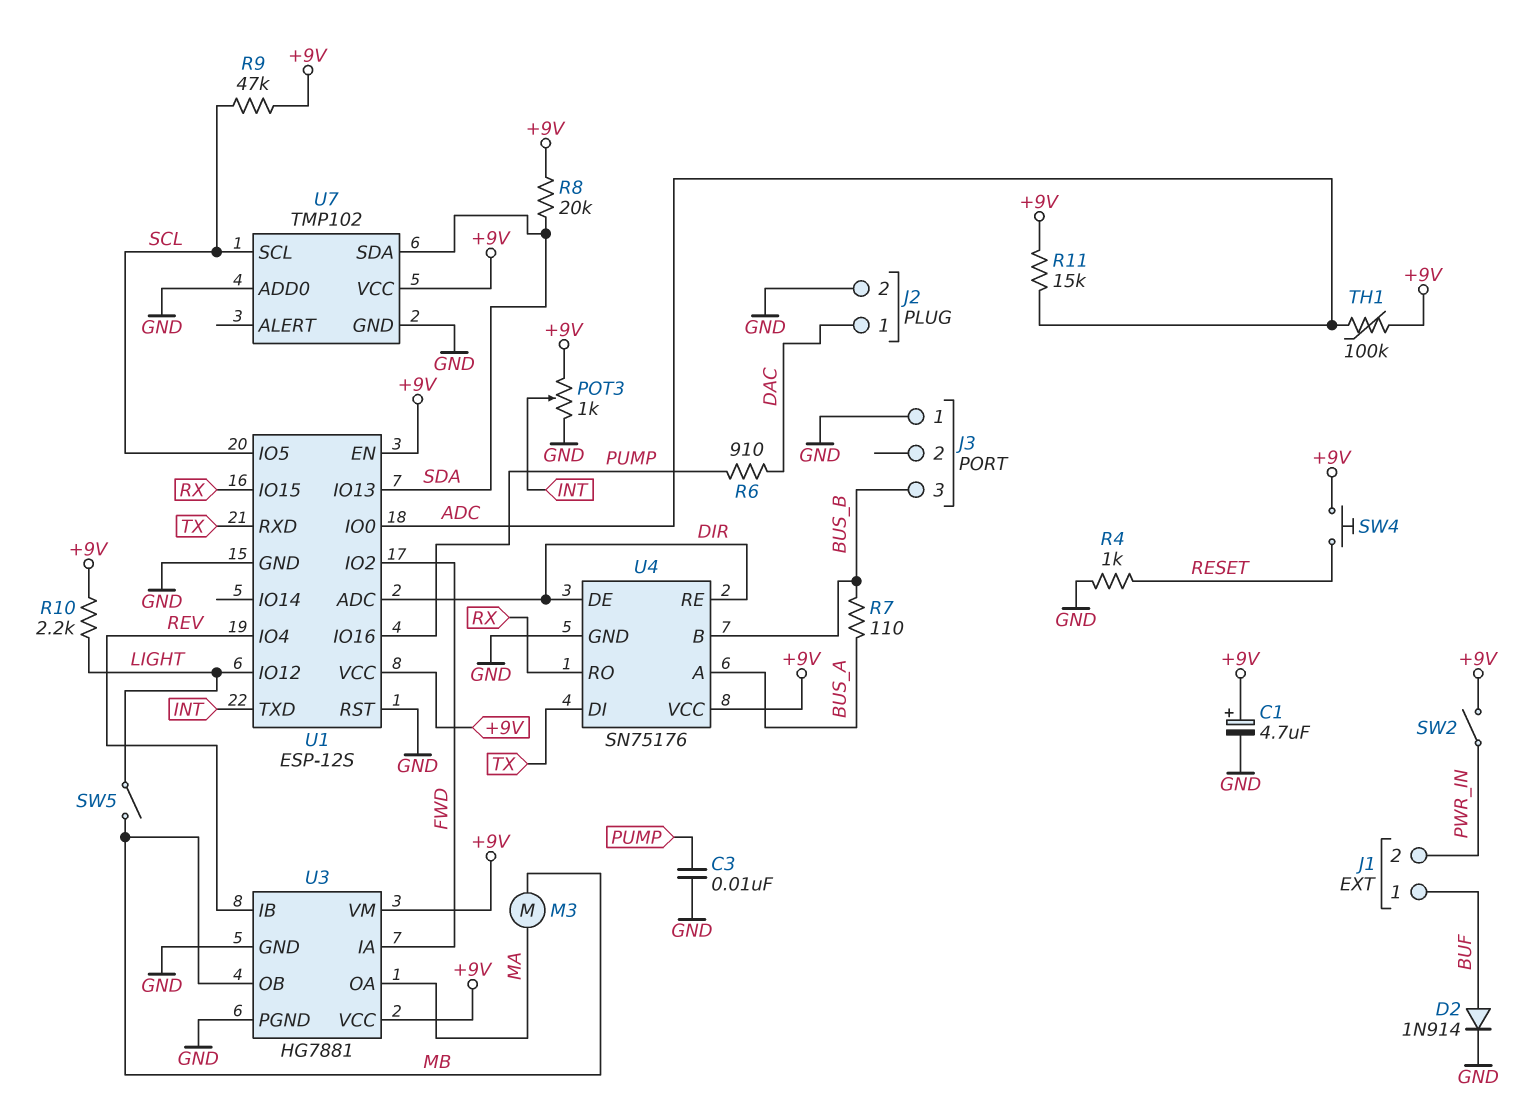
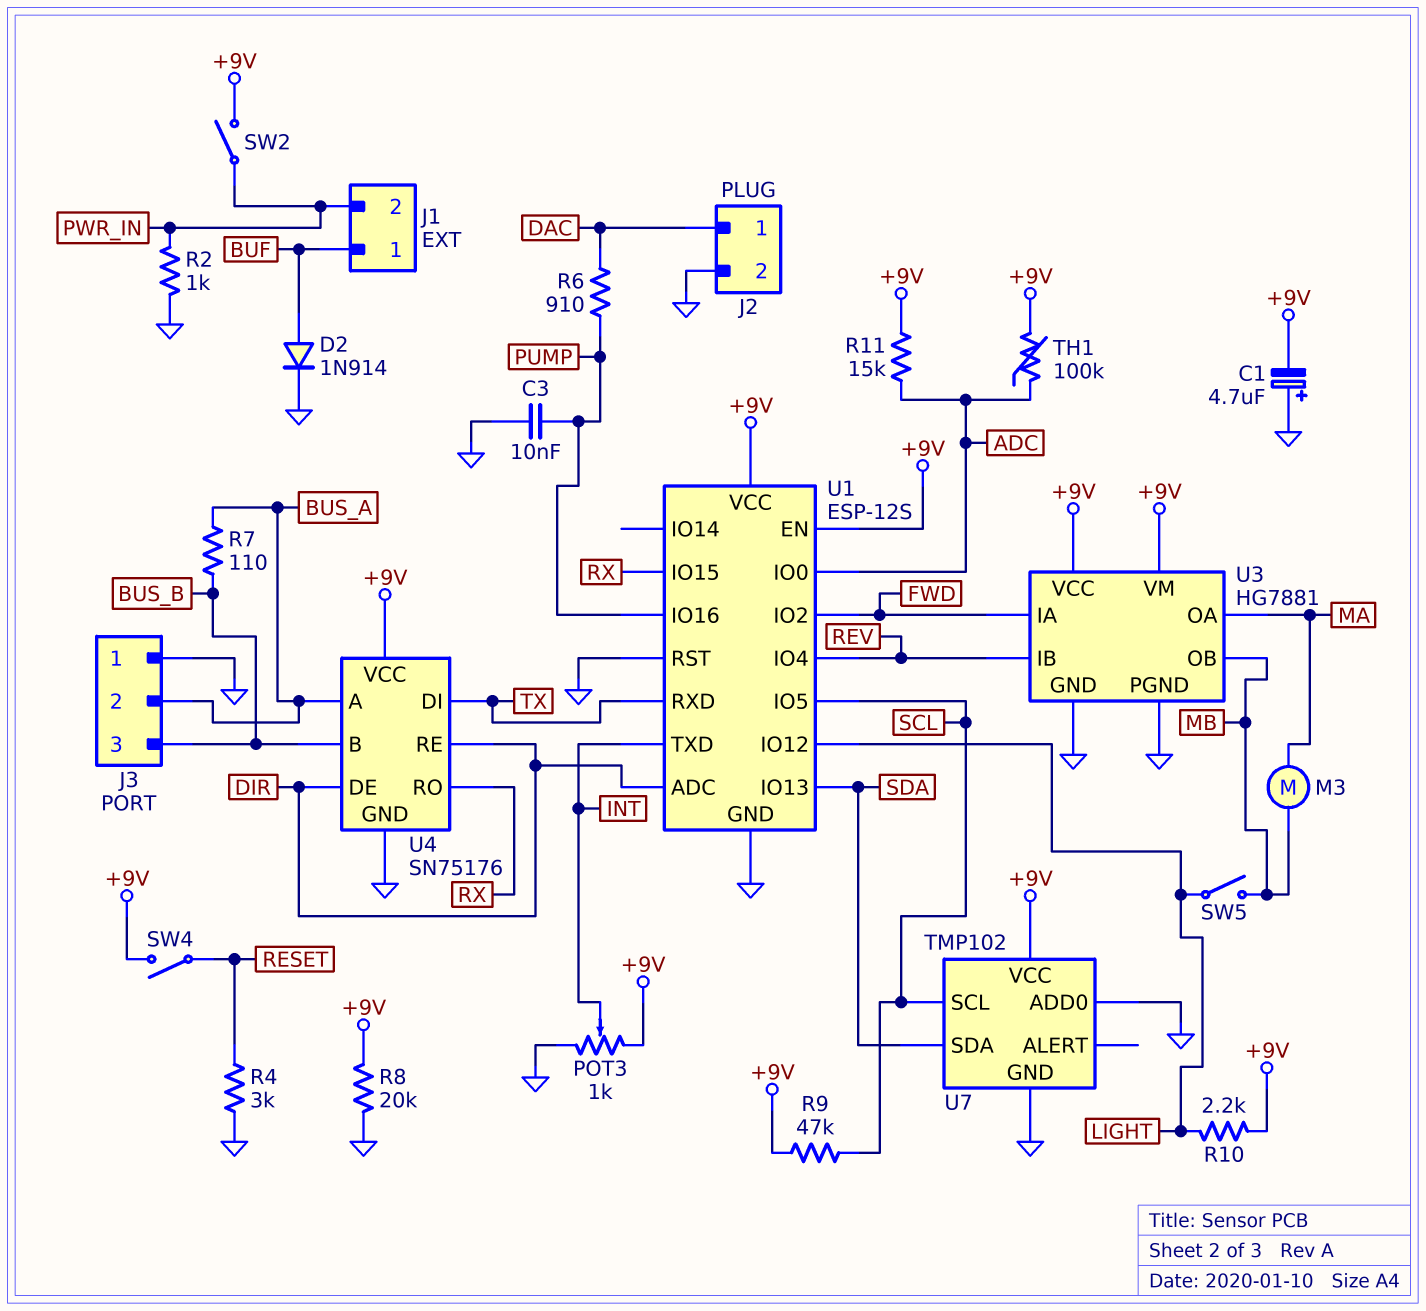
C1: 4.7uF (plus +9V, minus GND) -> 4.7uF (plus GND, minus +9V)
J3 pin 2: none -> BUS_A
R2: none -> 1k (GND, PWR_IN)
R4: 1k (GND, RESET) -> 3k (GND, RESET)
R8: 20k (+9V, SDA) -> 20k (+9V, GND)
SW4: button (+9V, RESET) -> switch (+9V, RESET)

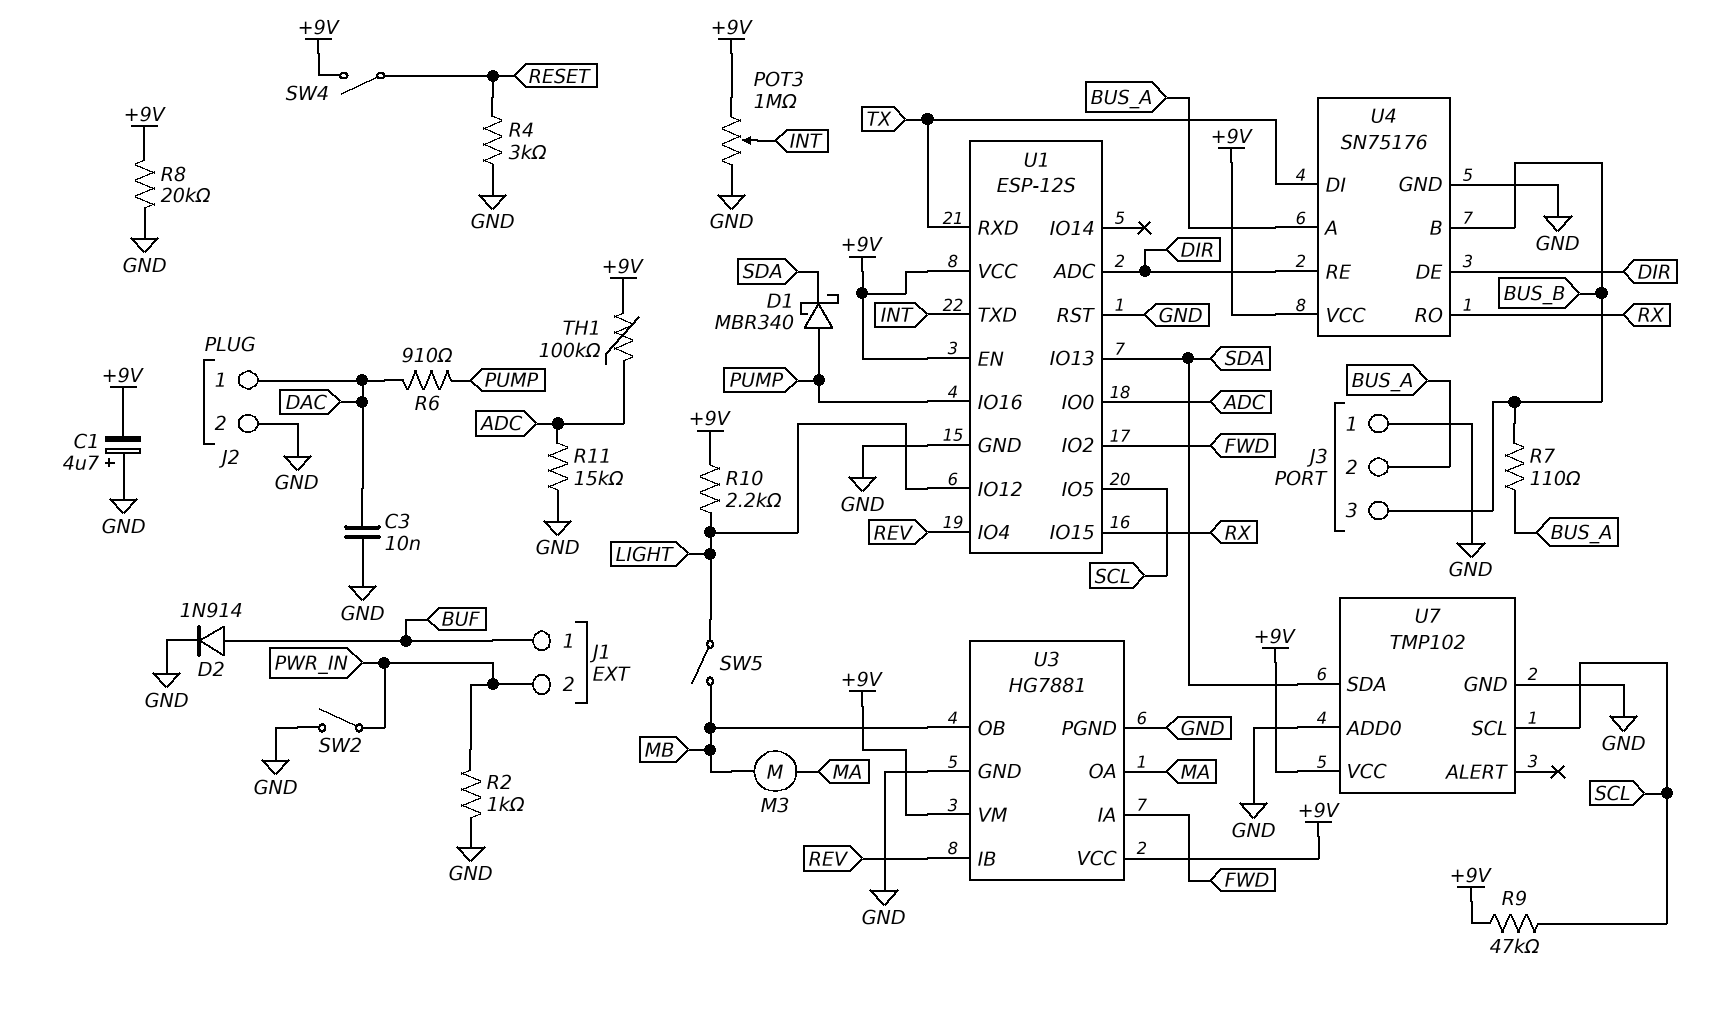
C3: 10nF (GND, PUMP) -> 10nF (DAC, GND)
D1: none -> schottky MBR340 (A PUMP, K SDA)
POT3: 1k (+9V, GND, wiper INT) -> 1M (+9V, GND, wiper INT)
R11: 15k (+9V, ADC) -> 15k (ADC, GND)
SW2: switch (+9V, PWR_IN) -> switch (GND, PWR_IN)

